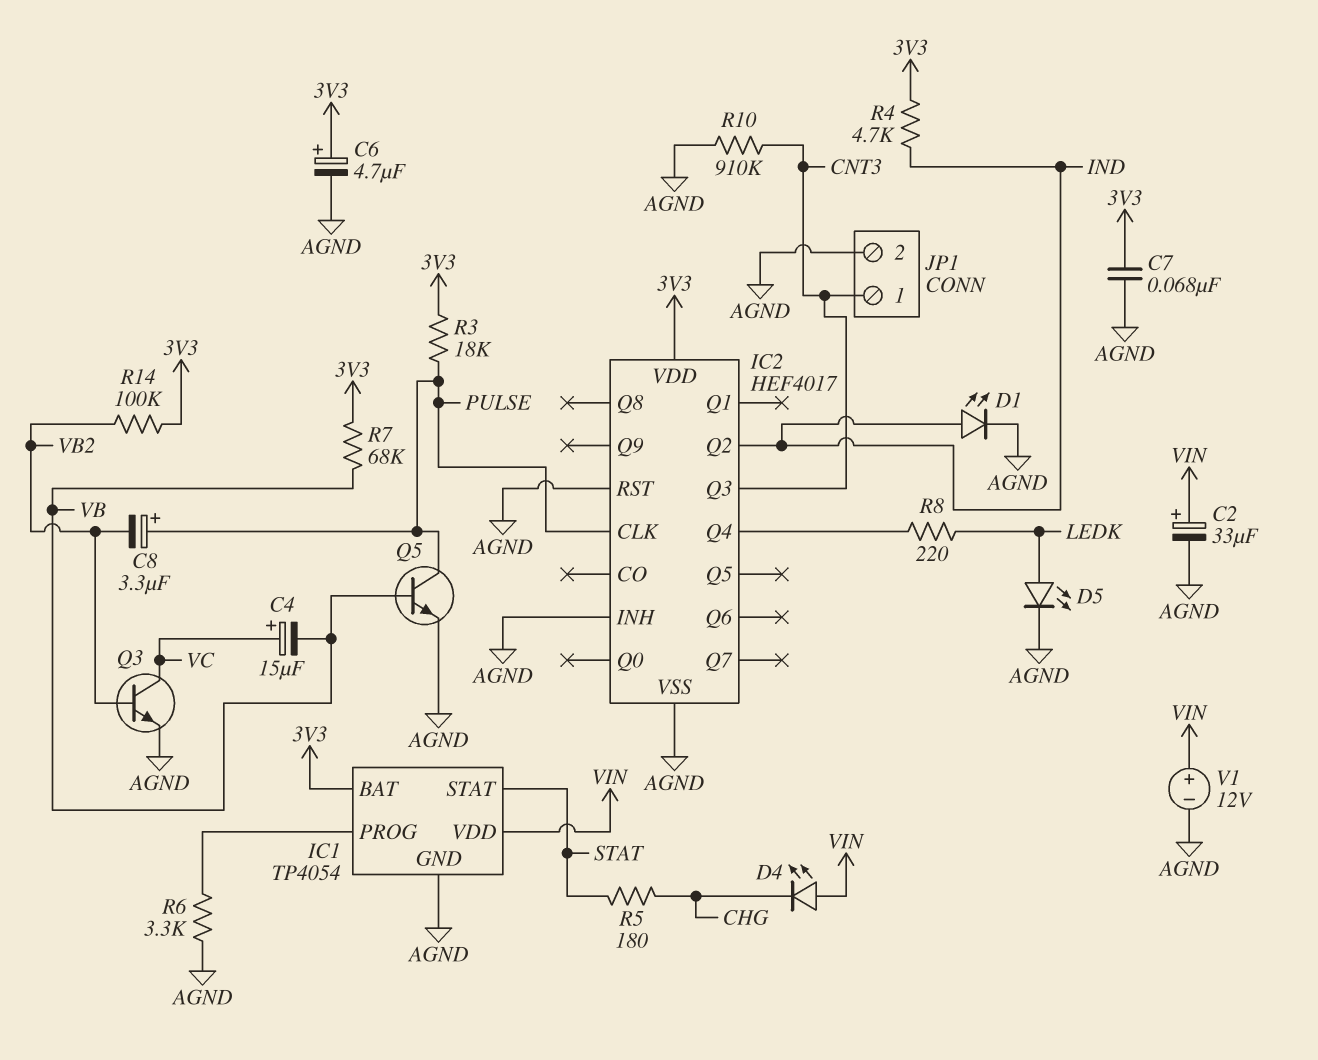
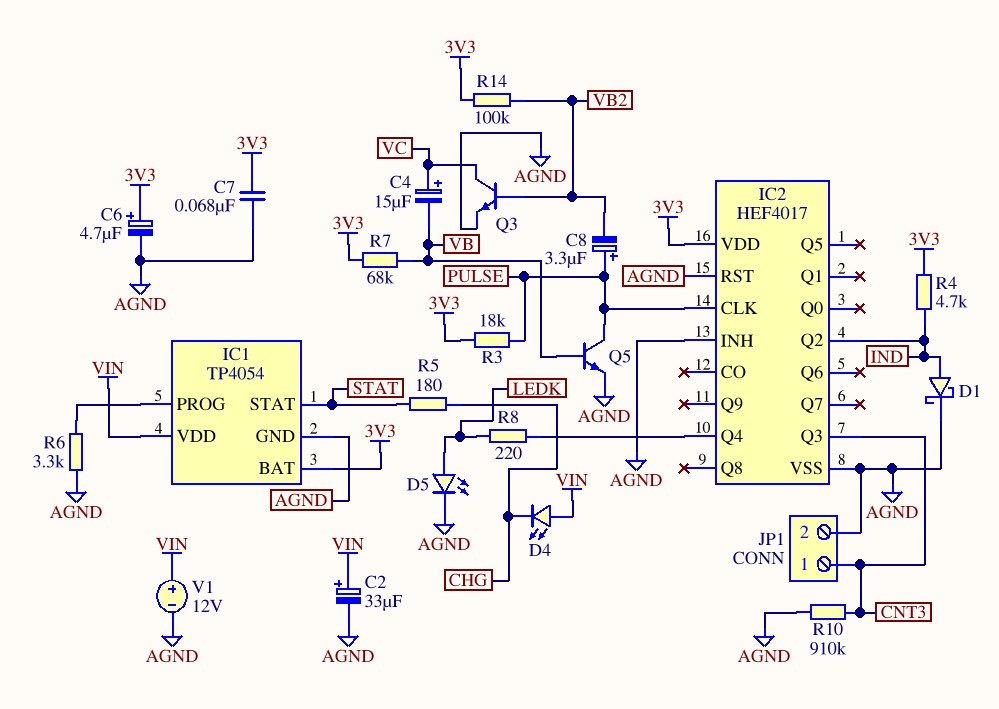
D1: LED (A IND, K AGND) -> schottky (A IND, K AGND)

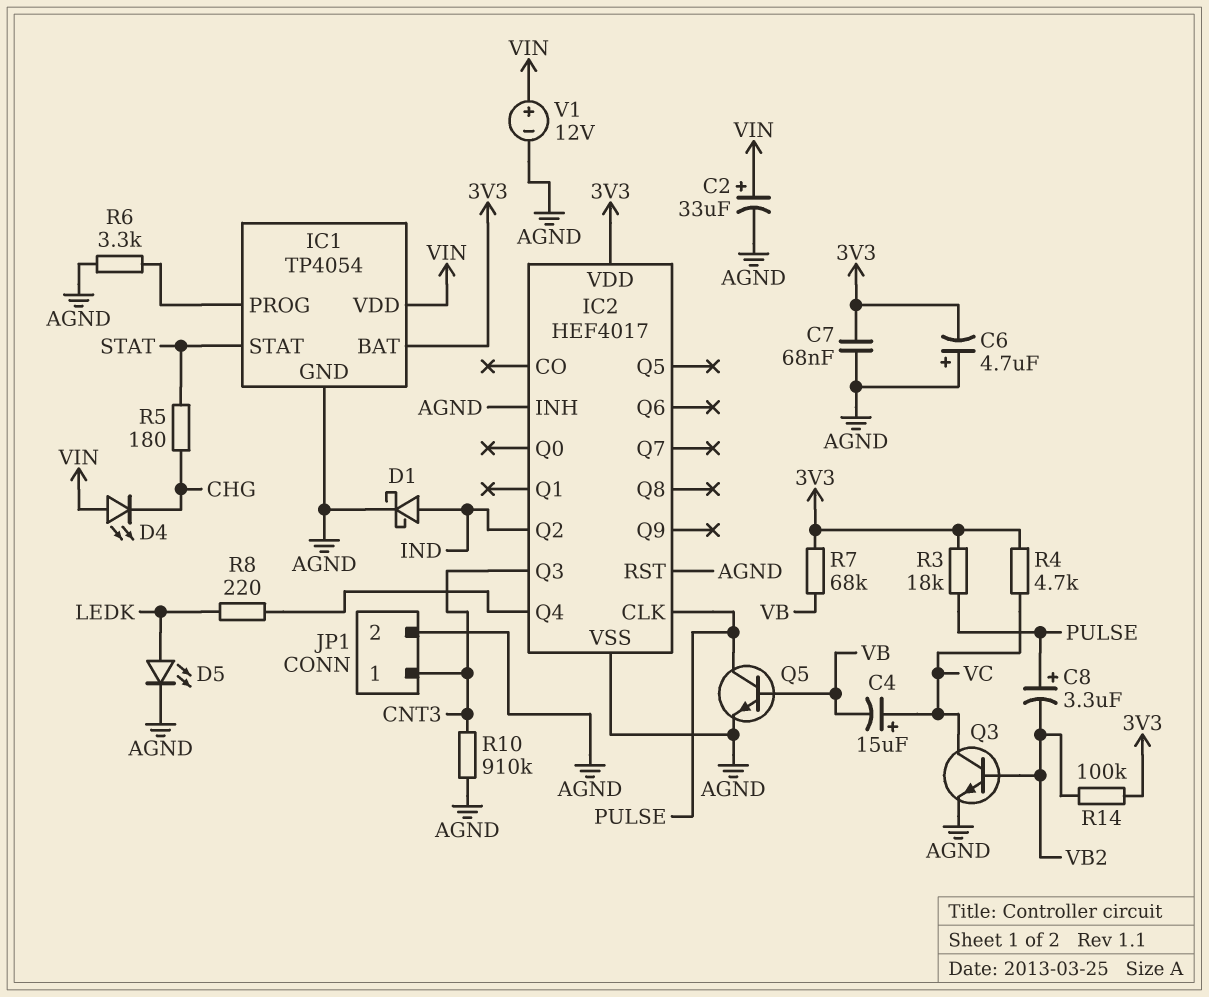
C6: 4.7uF (plus 3V3, minus AGND) -> 4.7uF (plus AGND, minus 3V3)
R4: 4.7k (3V3, IND) -> 4.7k (3V3, VC)

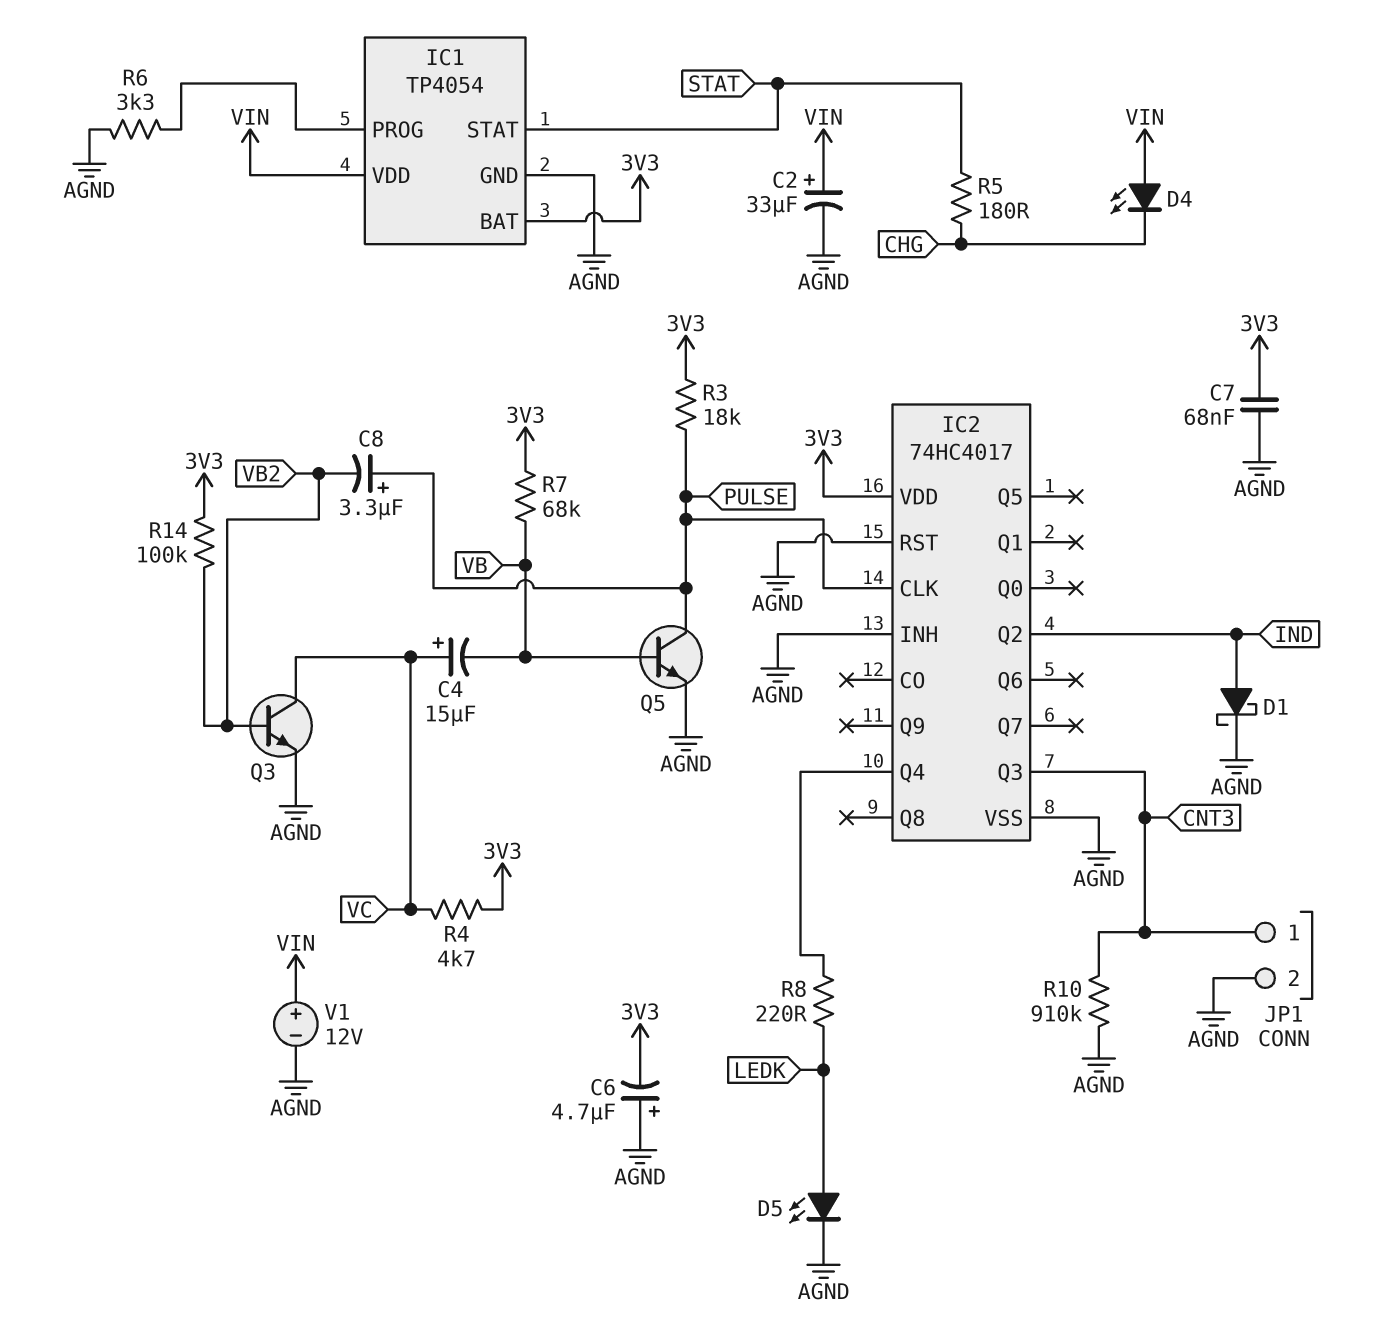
IC2: HEF4017 -> 74HC4017

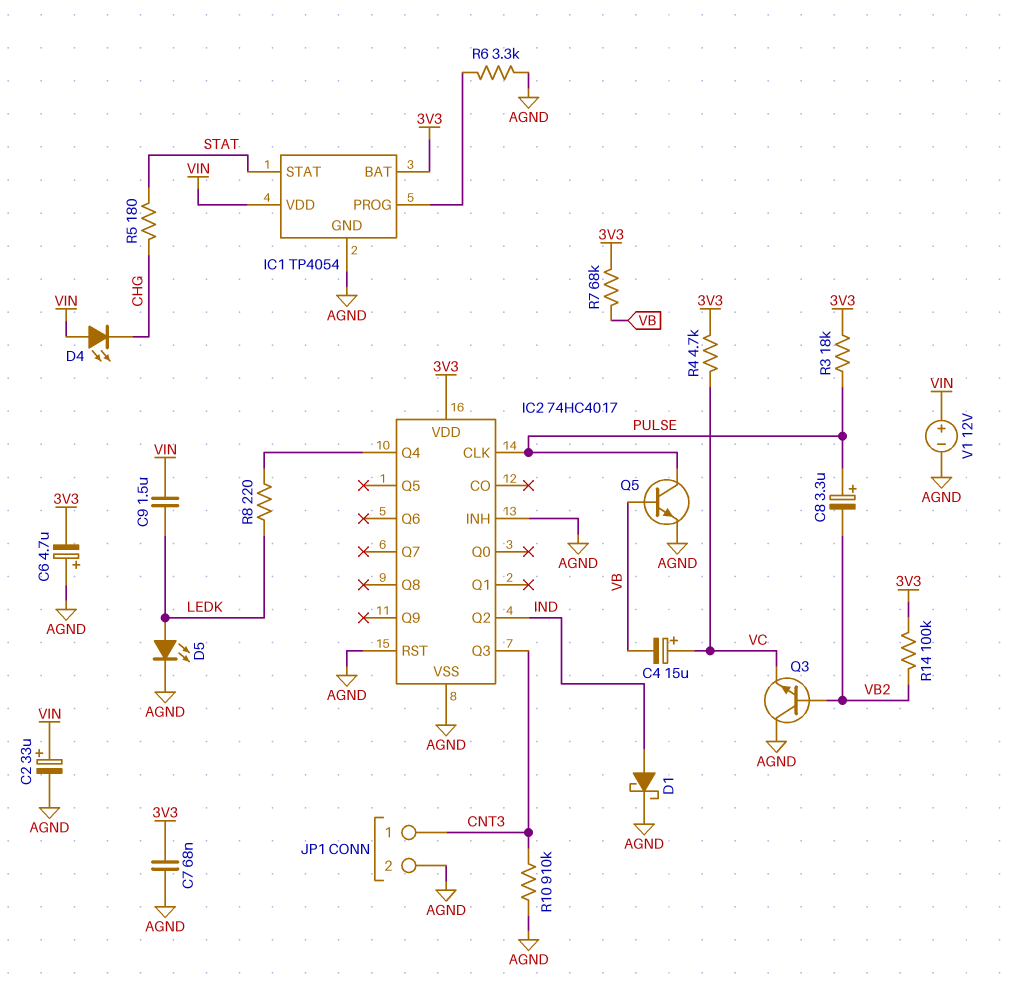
C9: none -> 1.5uF (LEDK, VIN)
Q3: NPN (B VB2, C VC, E AGND) -> NPN (B VB2, C AGND, E VC)

